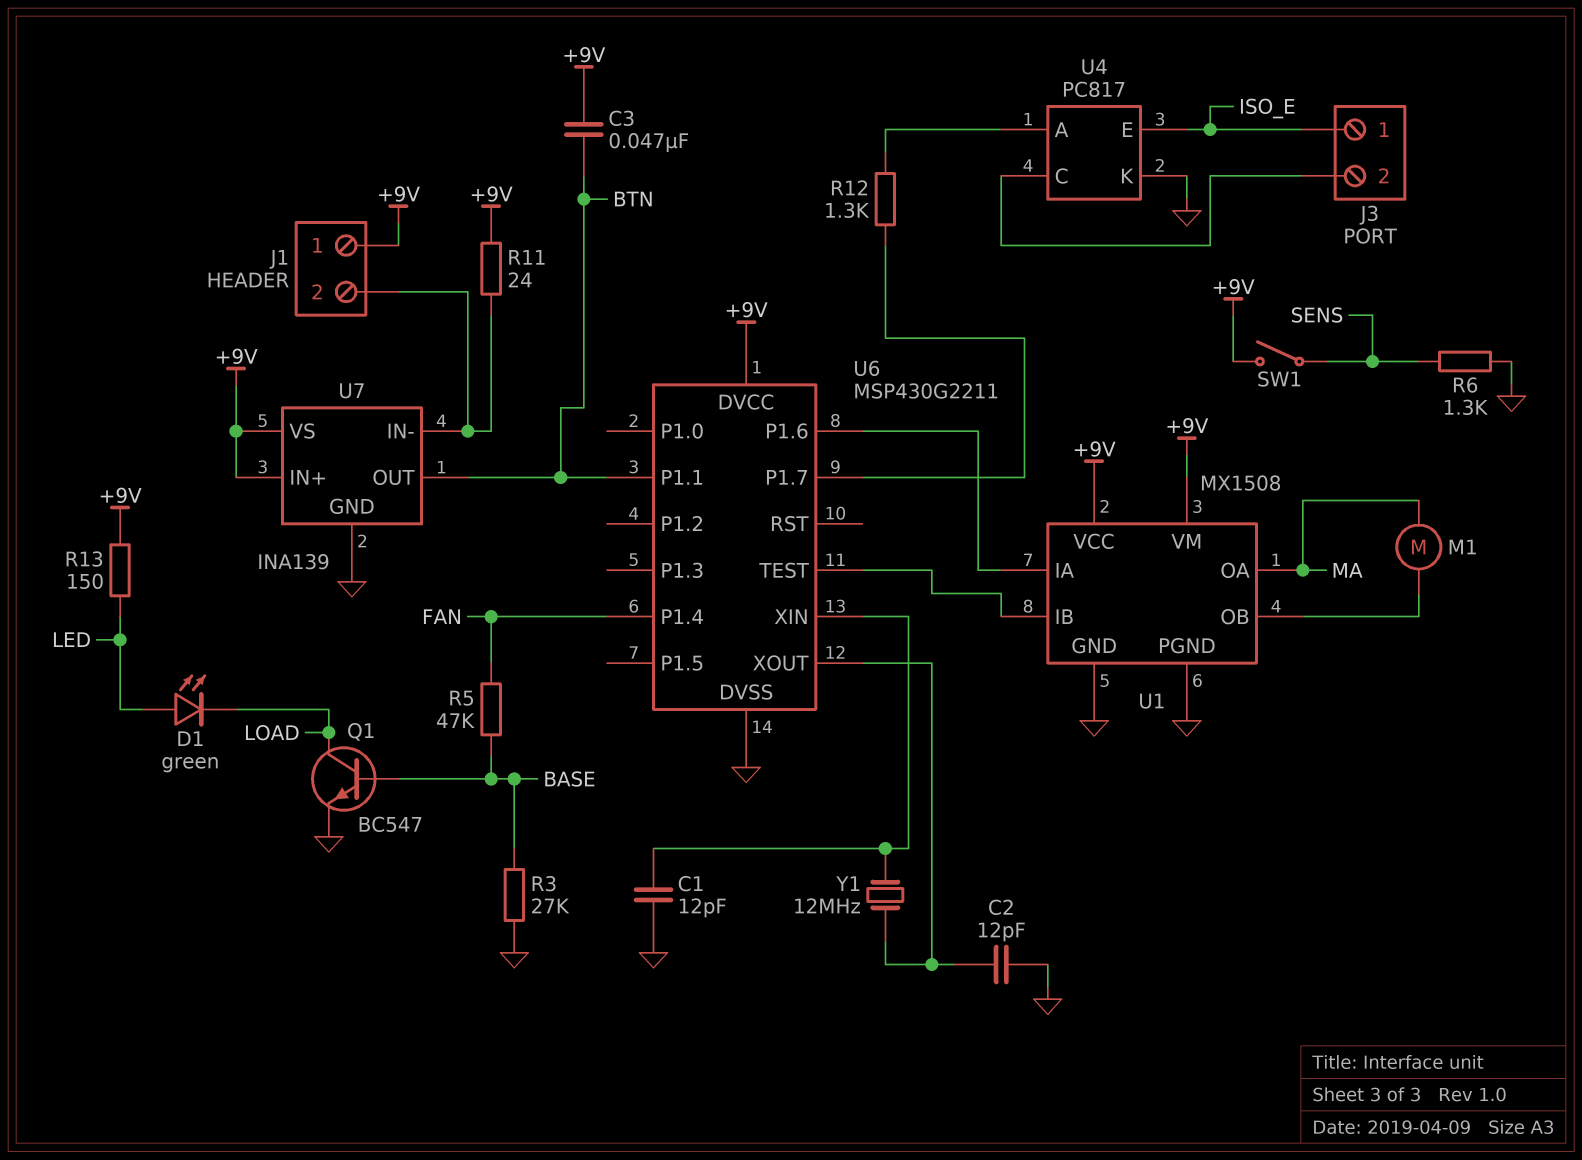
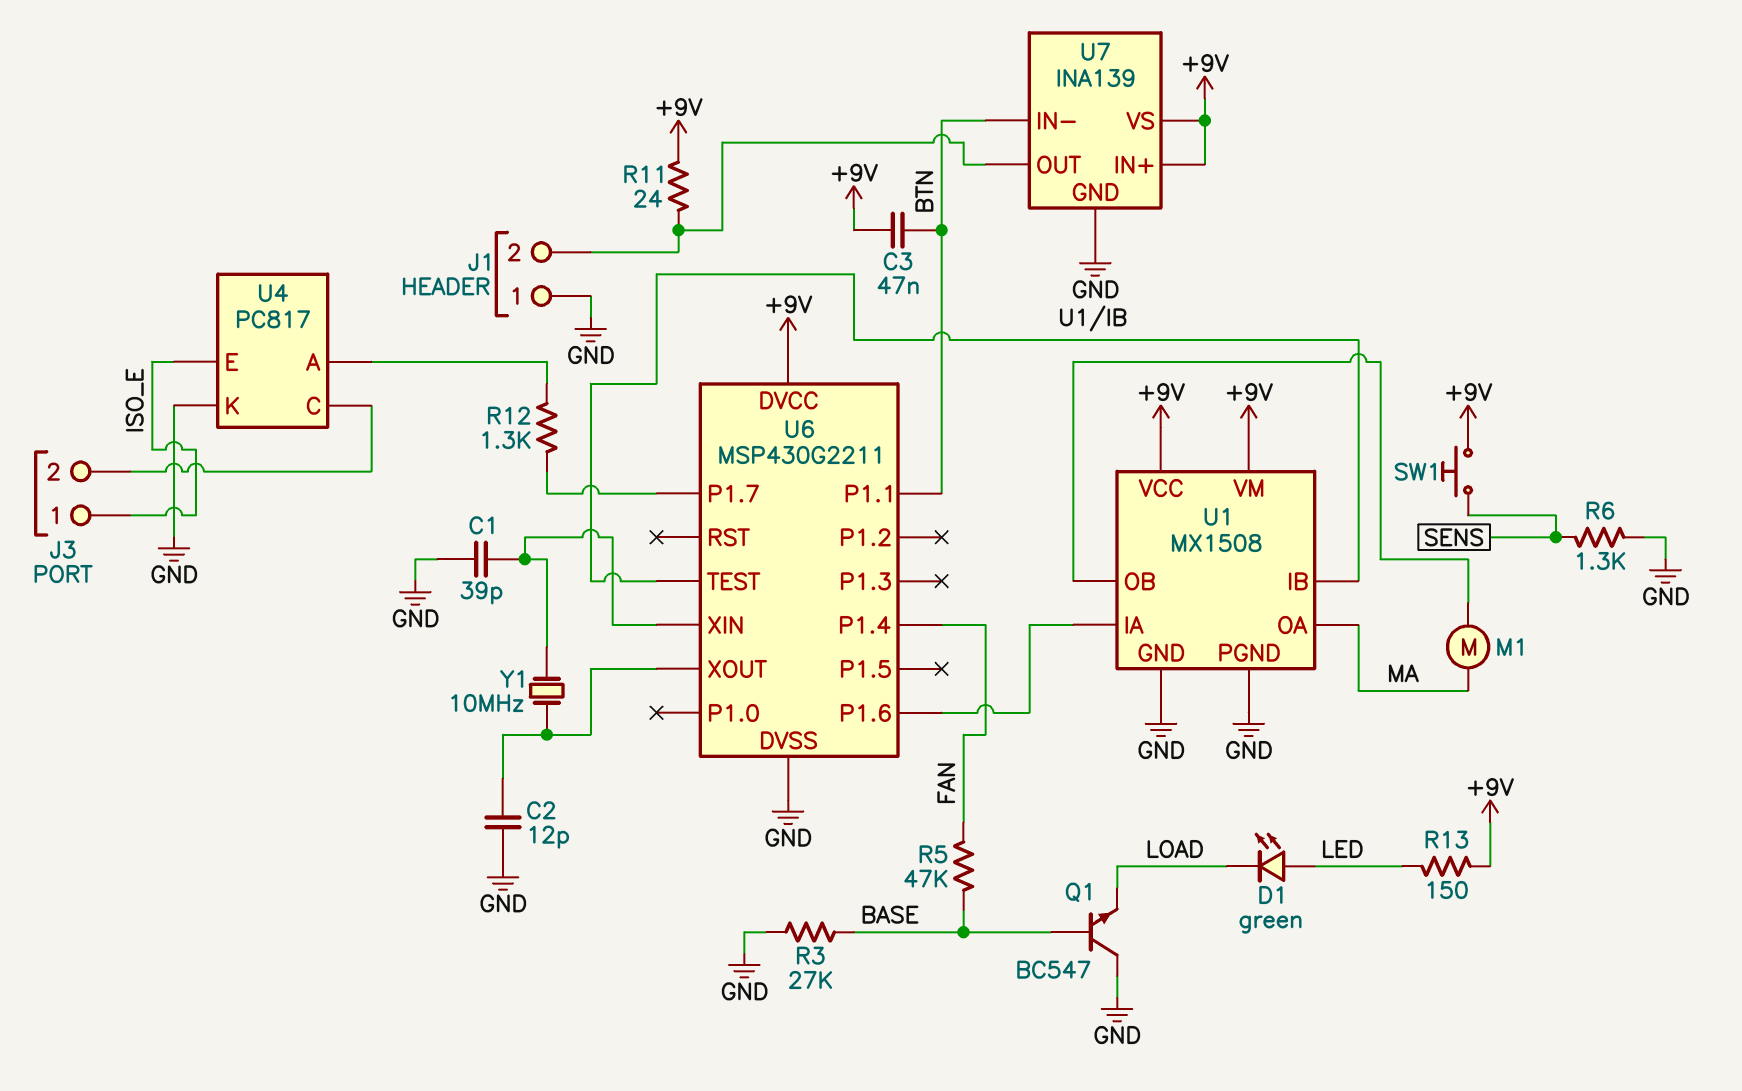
C1: 12pF (GND, U6/XIN) -> 39pF (GND, U6/XIN)
J1 pin 1: +9V -> GND
Q1: NPN BC547 (B BASE, C LOAD, E GND) -> NPN BC547 (B BASE, C GND, E LOAD)
SW1: switch (+9V, SENS) -> button (+9V, SENS)
U7 pin IN-: J1/2 -> BTN
U7 pin OUT: BTN -> J1/2
Y1: 12MHz (U6/XIN, U6/XOUT) -> 10MHz (U6/XIN, U6/XOUT)

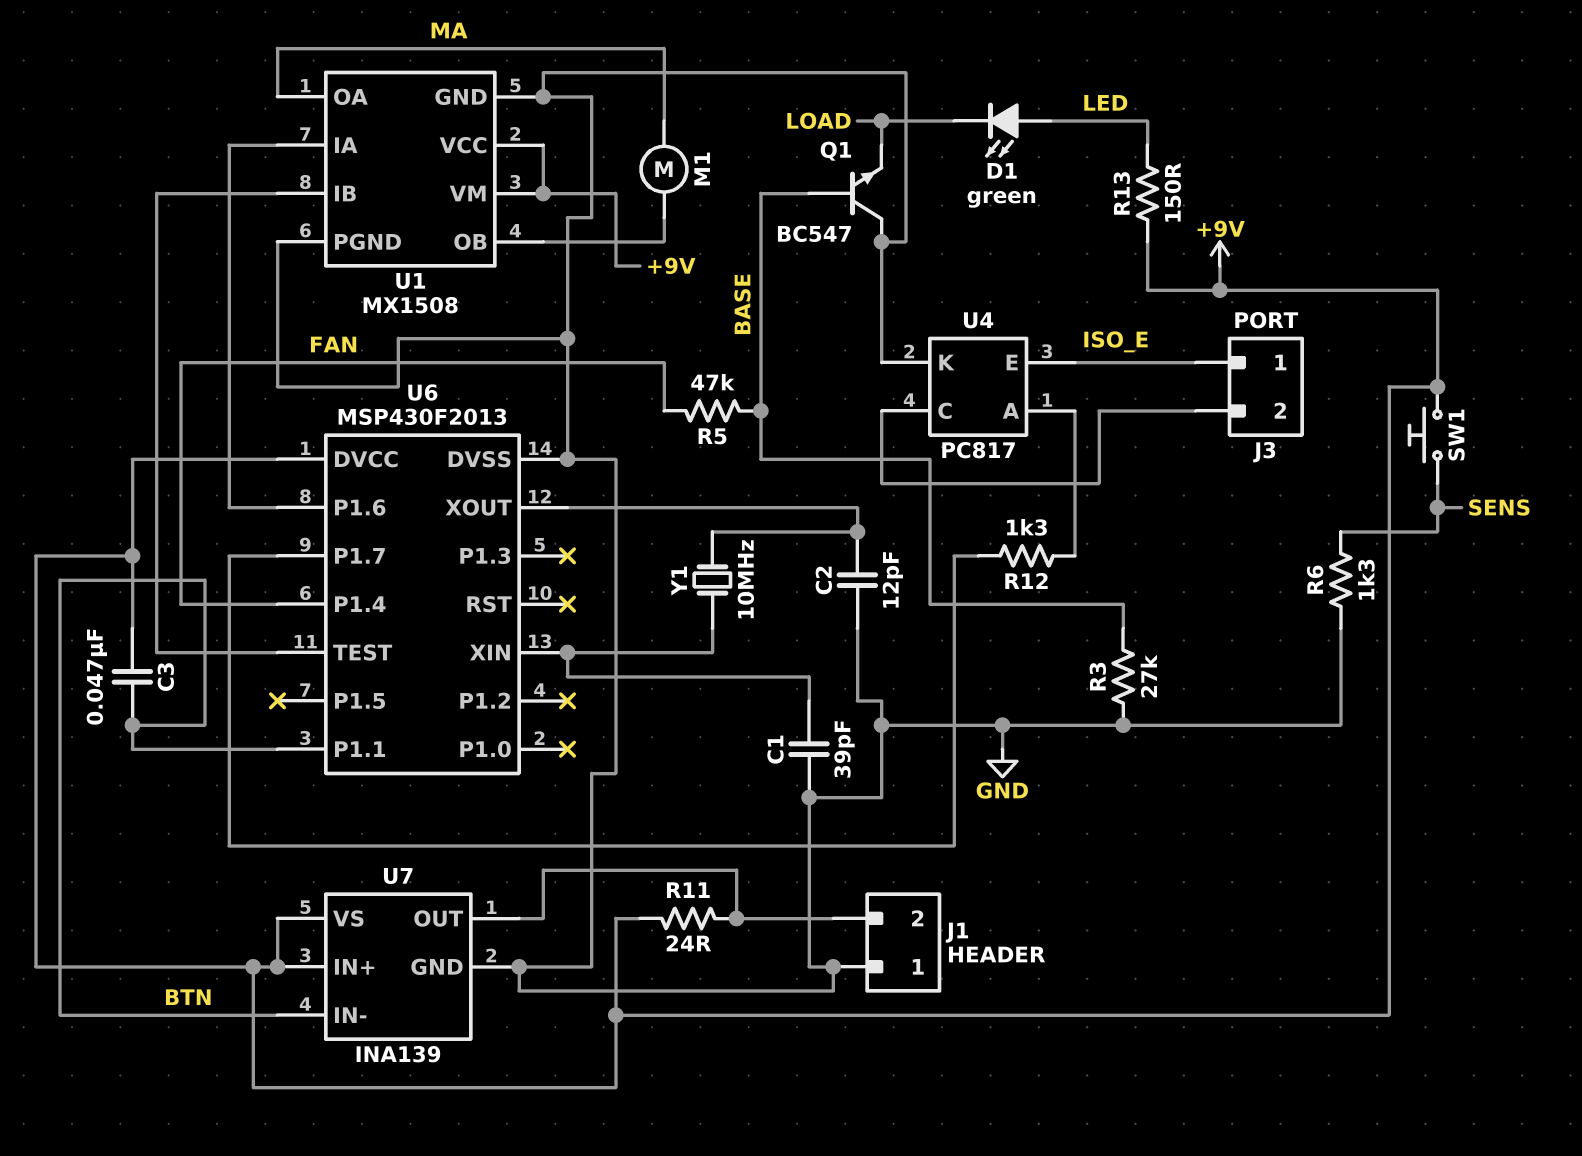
U6: MSP430G2211 -> MSP430F2013

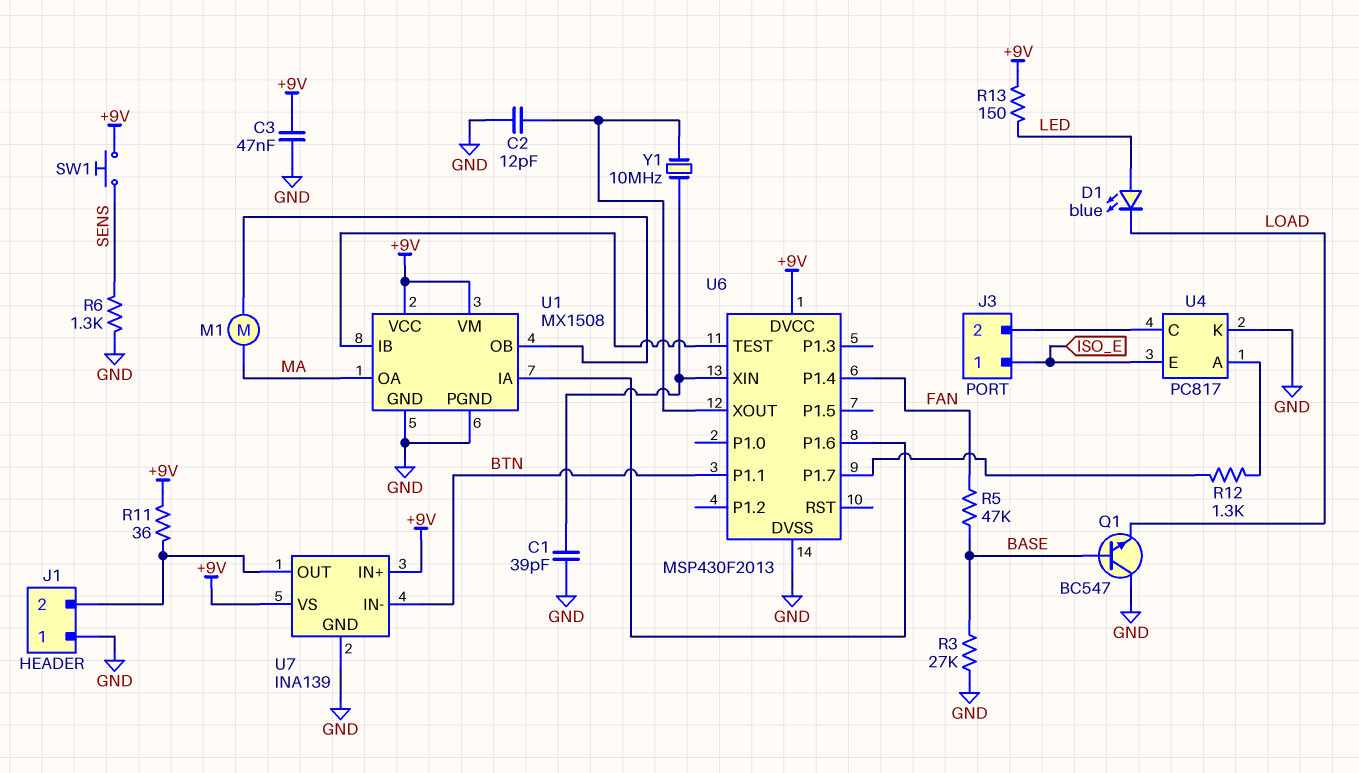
C3: 47nF (+9V, BTN) -> 47nF (+9V, GND)
D1: LED green (A LED, K LOAD) -> LED blue (A LED, K LOAD)
R11: 24 (+9V, J1/2) -> 36 (+9V, J1/2)

